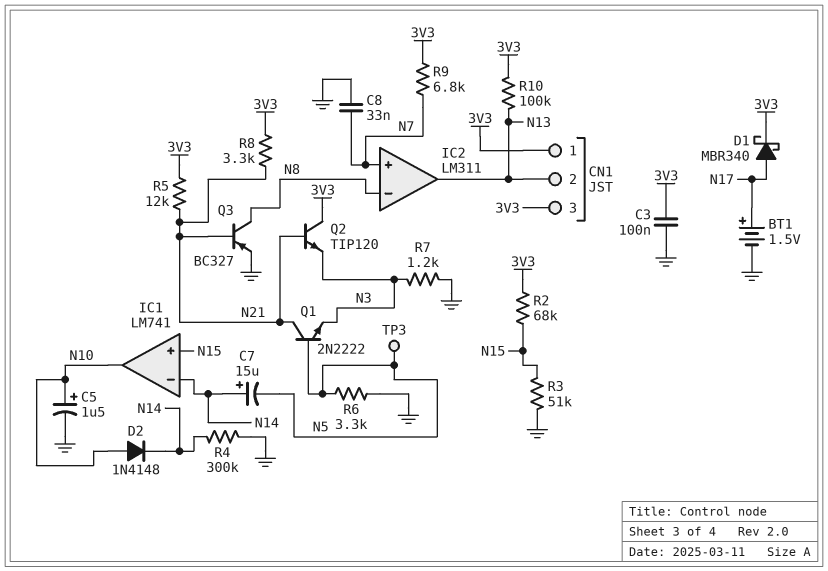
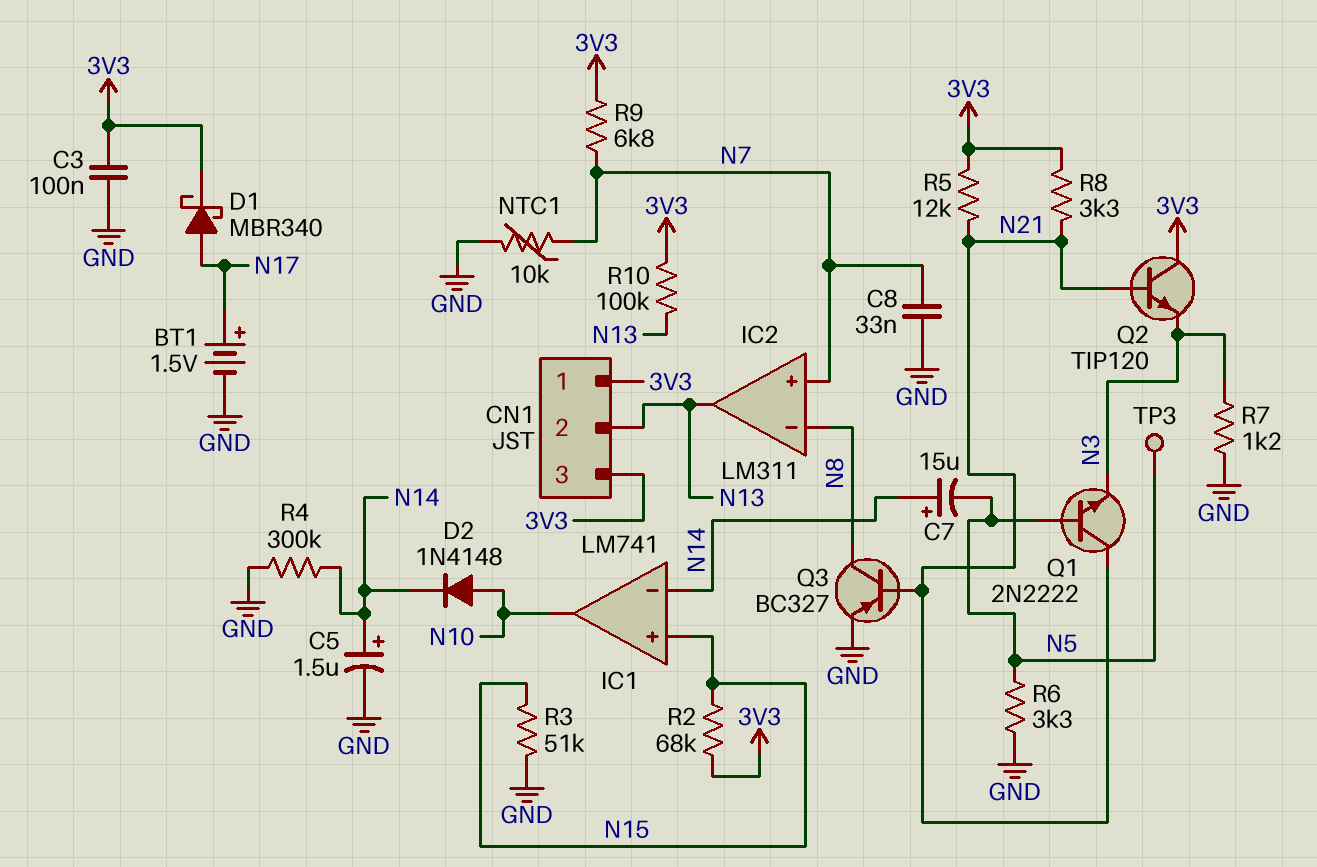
C5: 1.5uF (plus N10, minus GND) -> 1.5uF (plus N14, minus GND)
NTC1: none -> 10k (GND, N7)

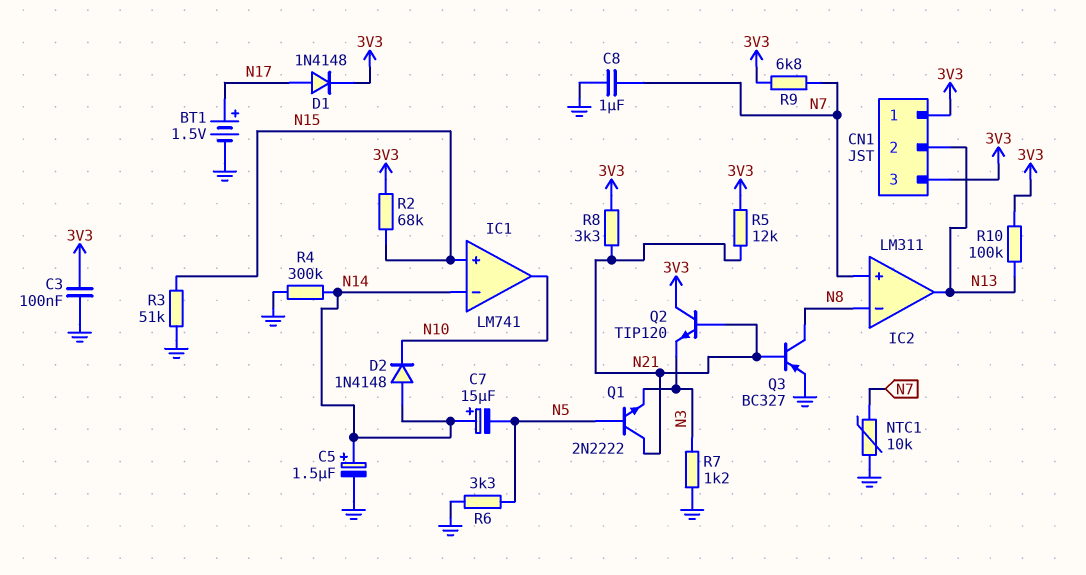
C8: 33nF (GND, N7) -> 1uF (GND, N7)
D1: schottky MBR340 (A N17, K 3V3) -> diode 1N4148 (A N17, K 3V3)
D2: diode 1N4148 (A N10, K N14) -> diode 1N4148 (A N14, K N10)
TP3: test point (N5) -> none

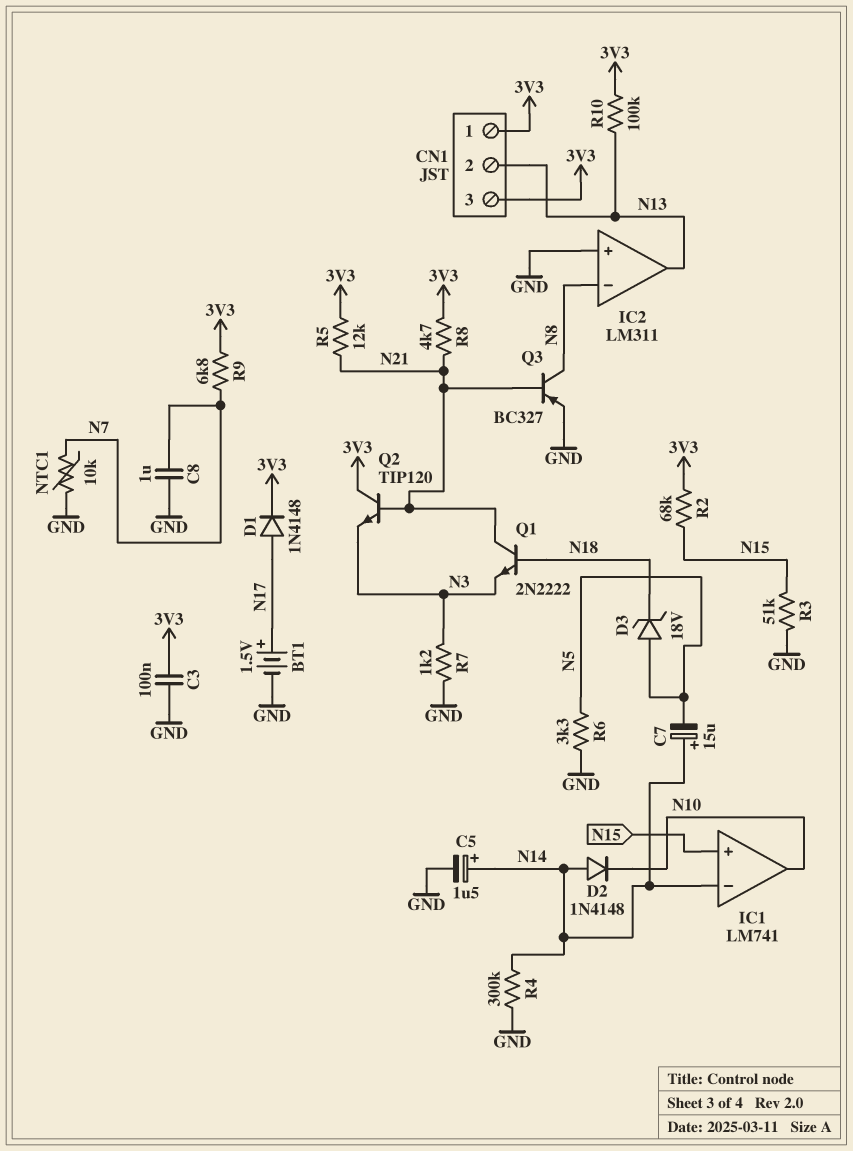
D3: none -> zener 18V (A N5, K N18)
IC2 pin in+: N7 -> GND
Q1: NPN 2N2222 (B N5, C N21, E N3) -> NPN 2N2222 (B N18, C N21, E N3)
R8: 3.3k (3V3, N21) -> 4.7k (3V3, N21)

